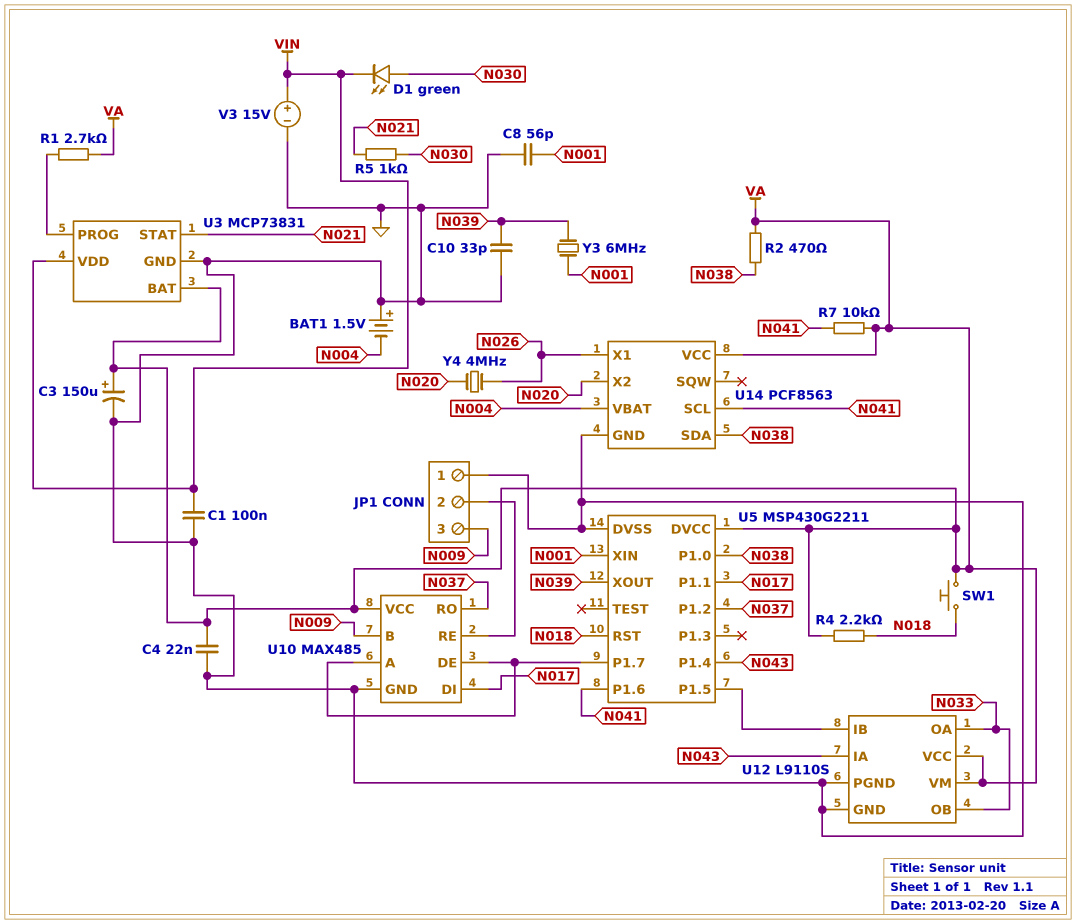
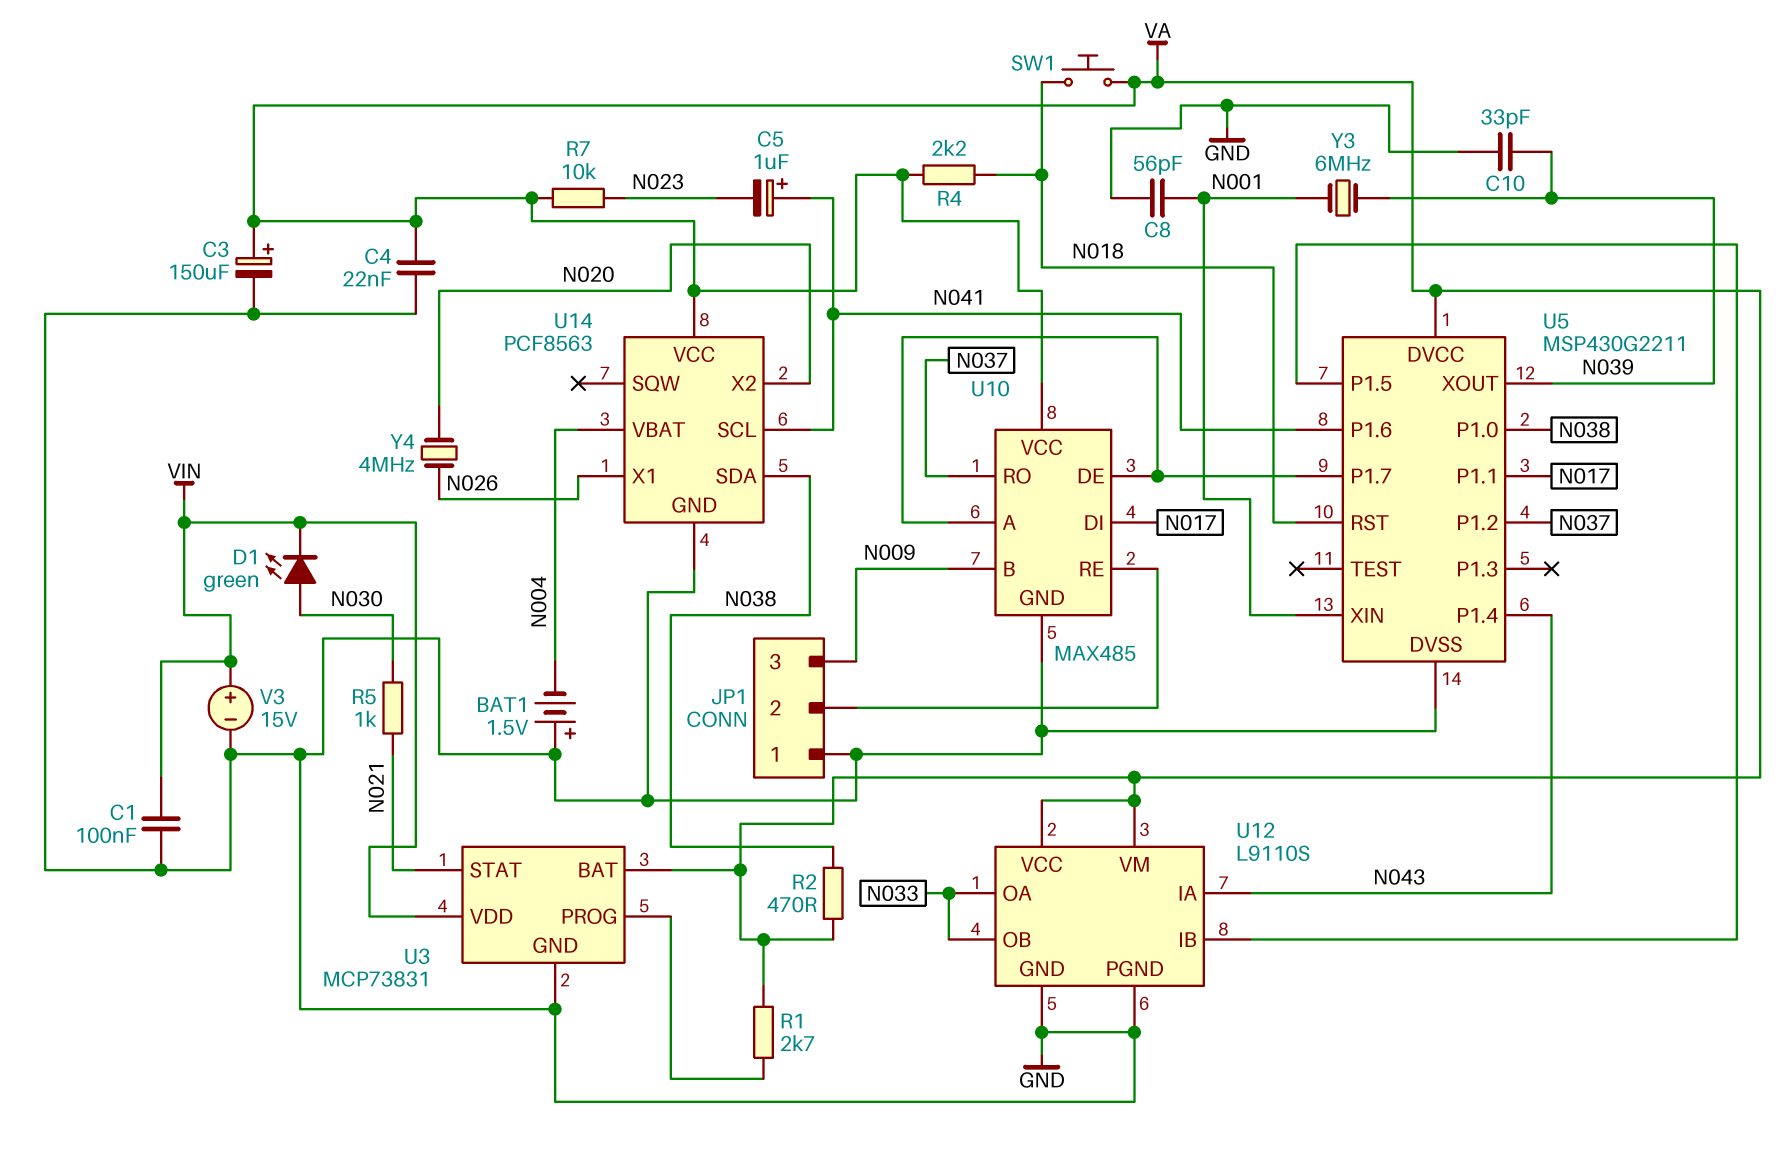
C5: none -> 1uF (plus N041, minus N023)
R7: 10k (N041, VA) -> 10k (N023, VA)

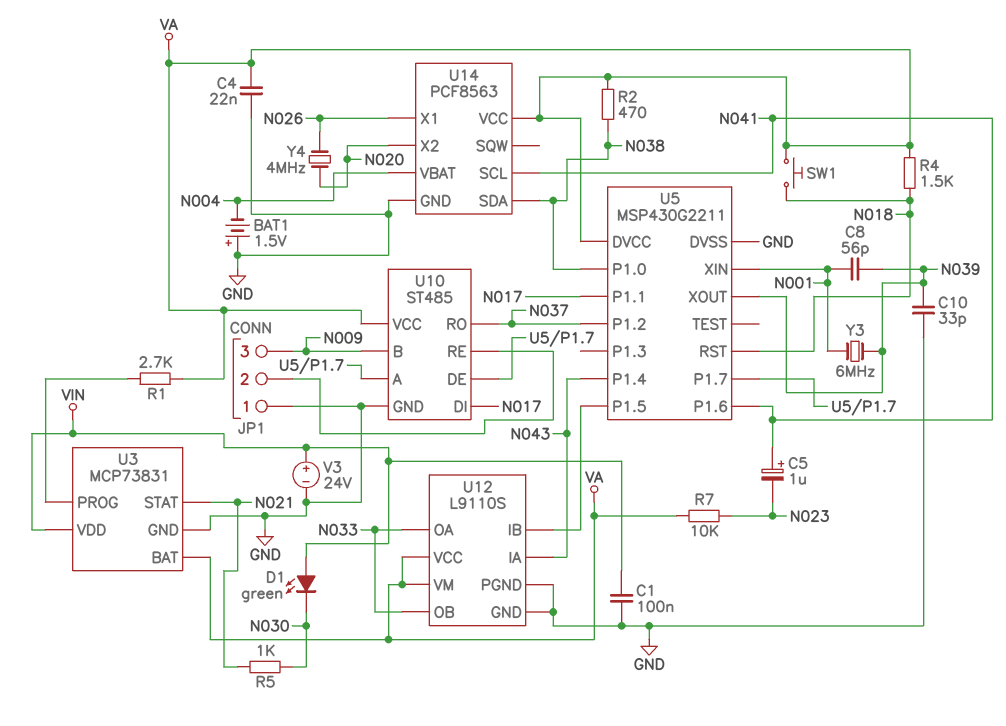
C3: 150uF (plus VA, minus GND) -> none
C8: 56pF (GND, N001) -> 56pF (N001, N039)
D1: LED green (A N030, K VIN) -> LED green (A VIN, K N030)
R4: 2.2k (N018, VA) -> 1.5k (N018, VA)
U10: MAX485 -> ST485
V3: 15V (plus VIN, minus GND) -> 24V (plus VIN, minus GND)

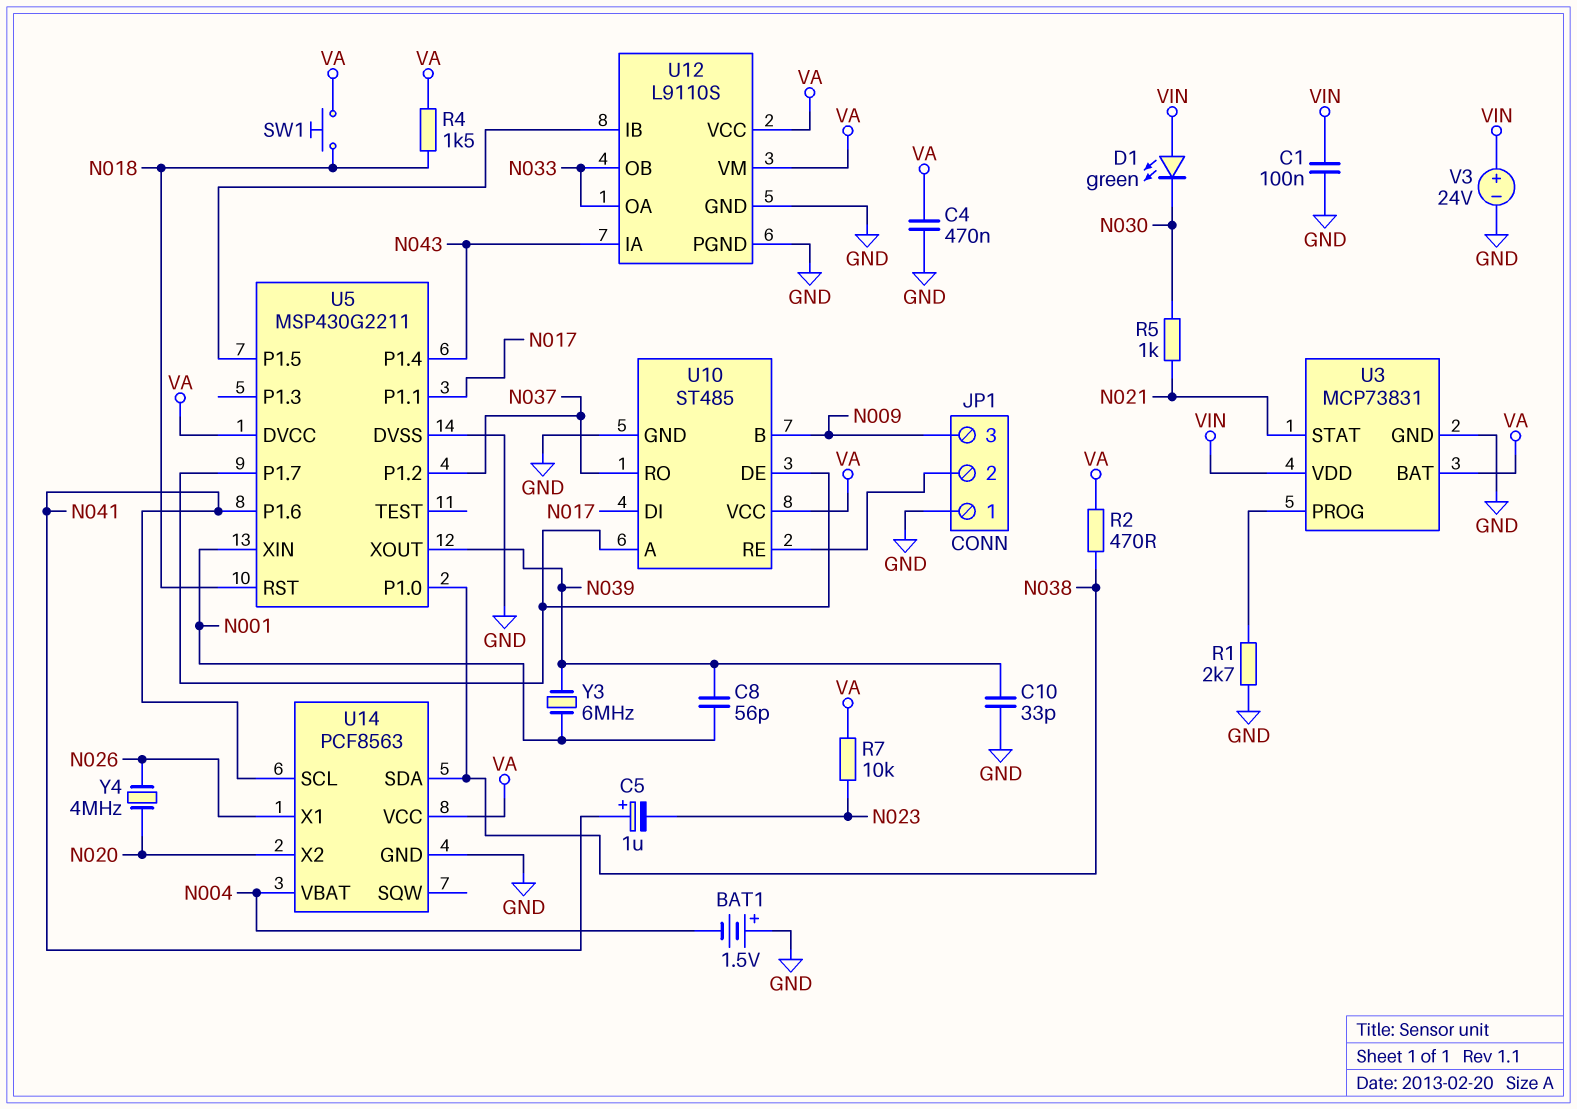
C4: 22nF (GND, VA) -> 470nF (GND, VA)
R1: 2.7k (U3/PROG, VA) -> 2.7k (GND, U3/PROG)

